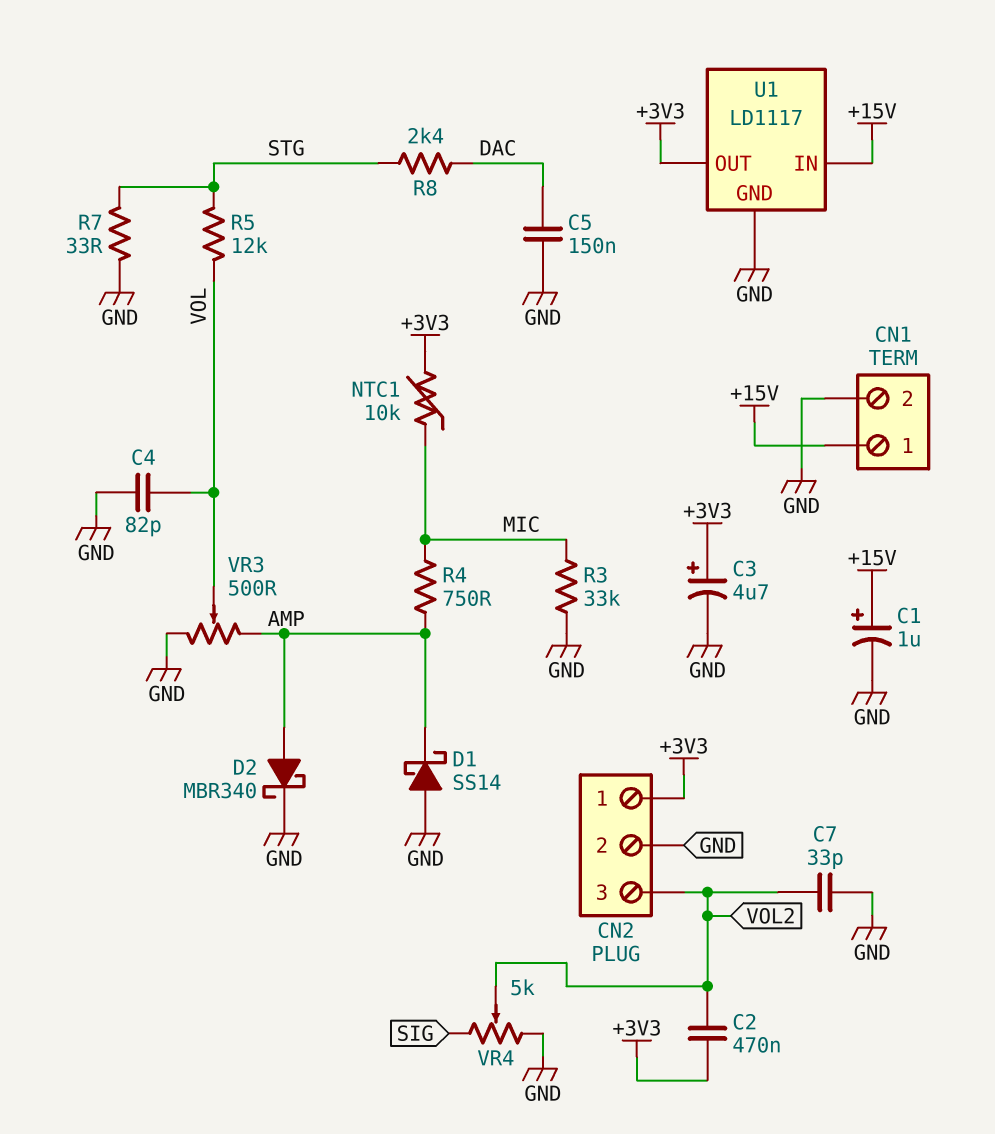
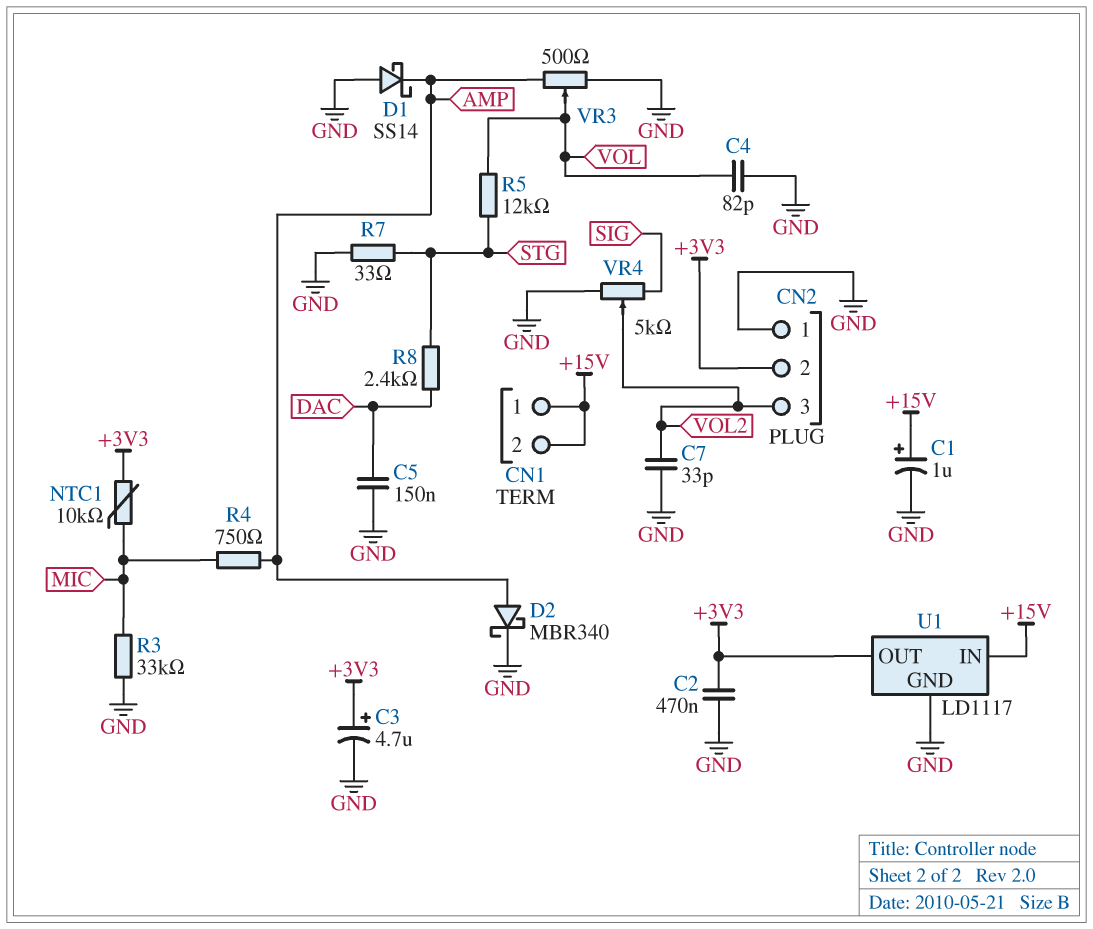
C2: 470nF (+3V3, VOL2) -> 470nF (+3V3, GND)
CN1 pin 2: GND -> +15V
CN2 pin 1: +3V3 -> GND
CN2 pin 2: GND -> +3V3

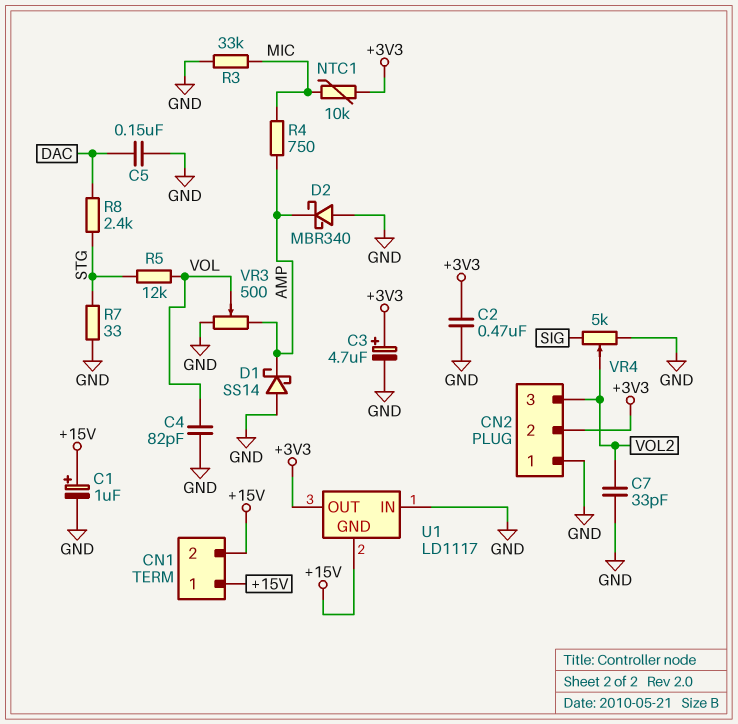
D2: schottky MBR340 (A AMP, K GND) -> schottky MBR340 (A GND, K AMP)
U1 pin GND: GND -> +15V
U1 pin IN: +15V -> GND

